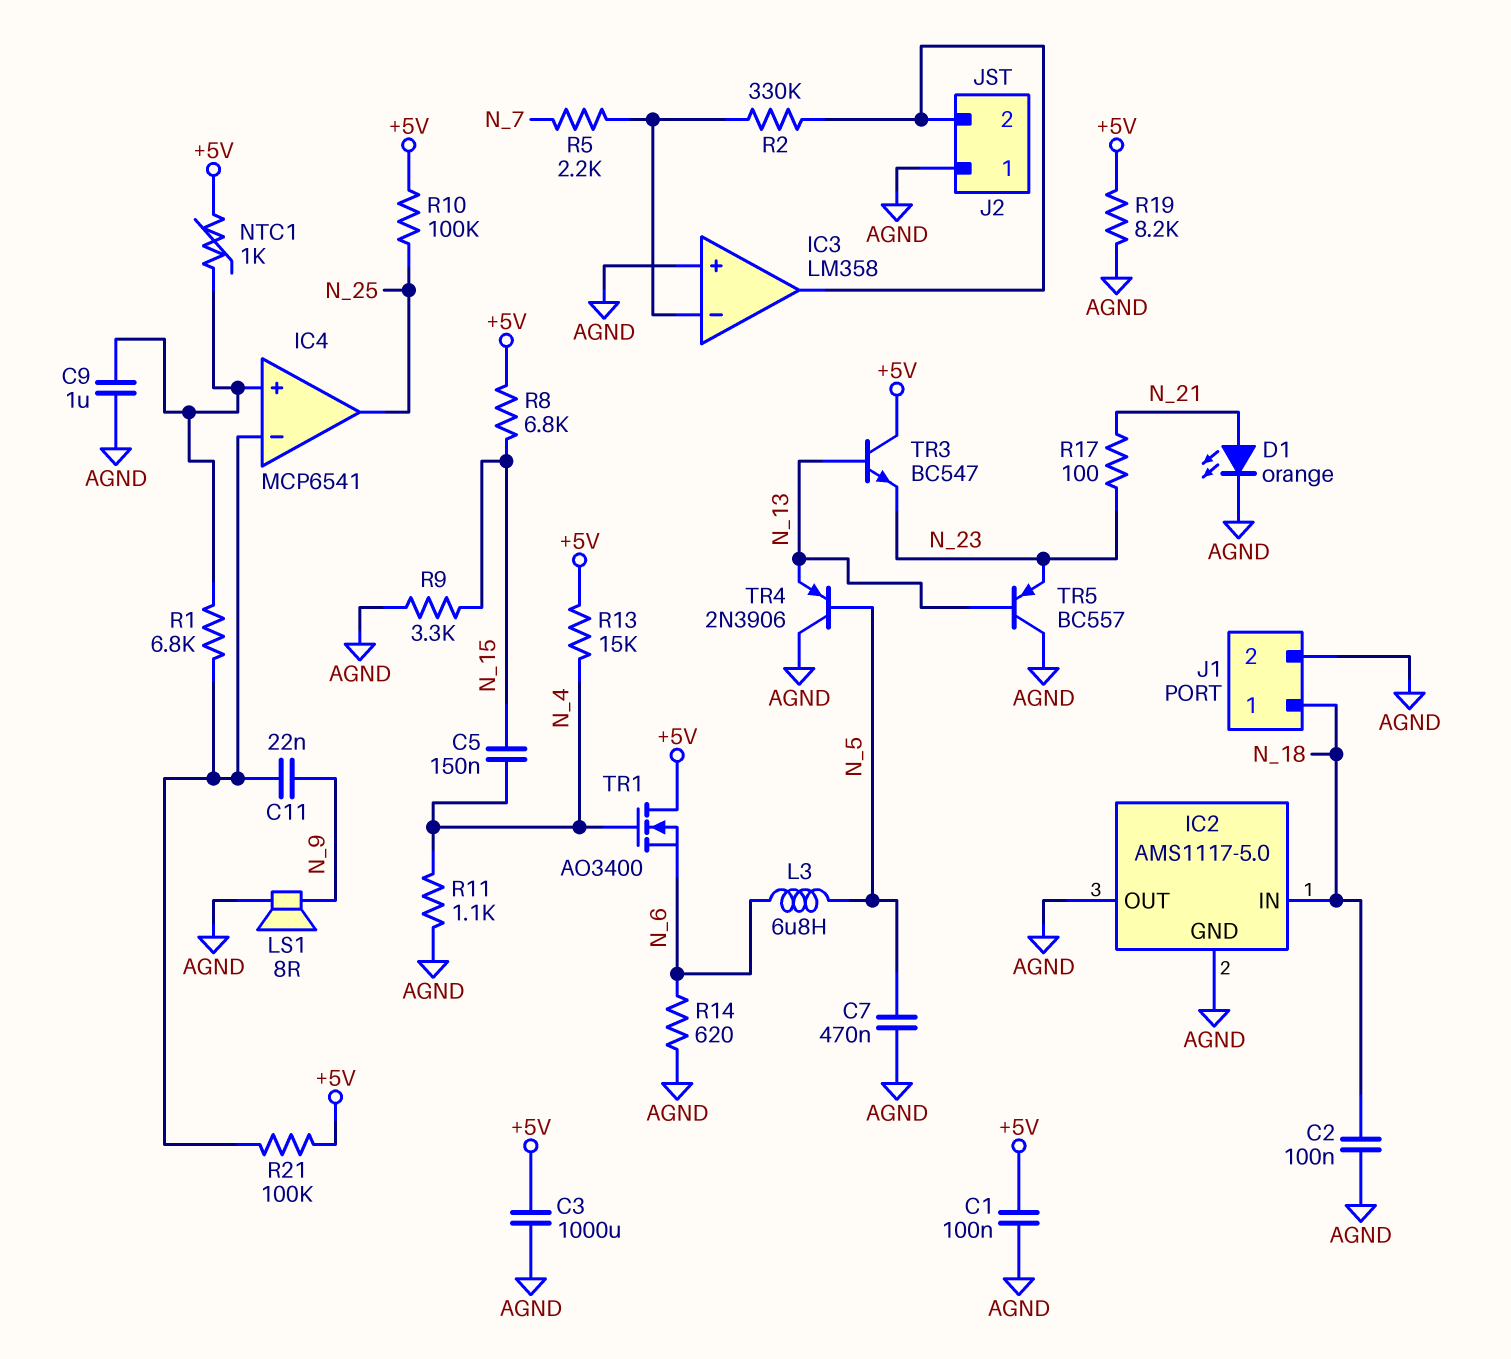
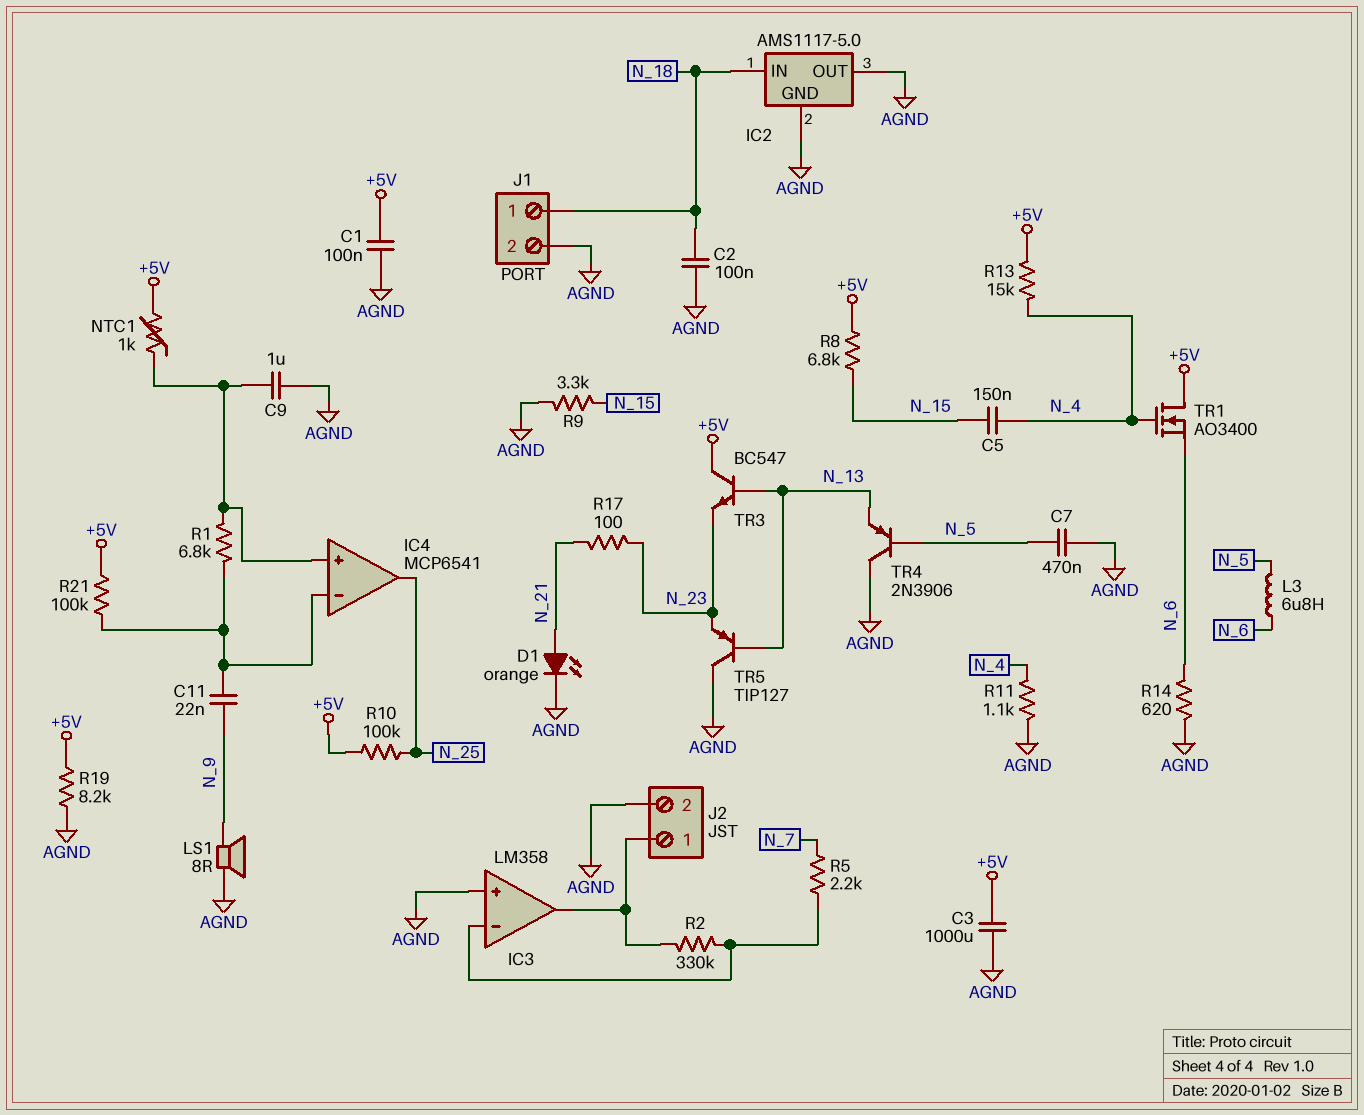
J2 pin 1: AGND -> IC3/out
J2 pin 2: IC3/out -> AGND
TR5: PNP BC557 (B N_13, C AGND, E N_23) -> PNP TIP127 (B N_13, C AGND, E N_23)

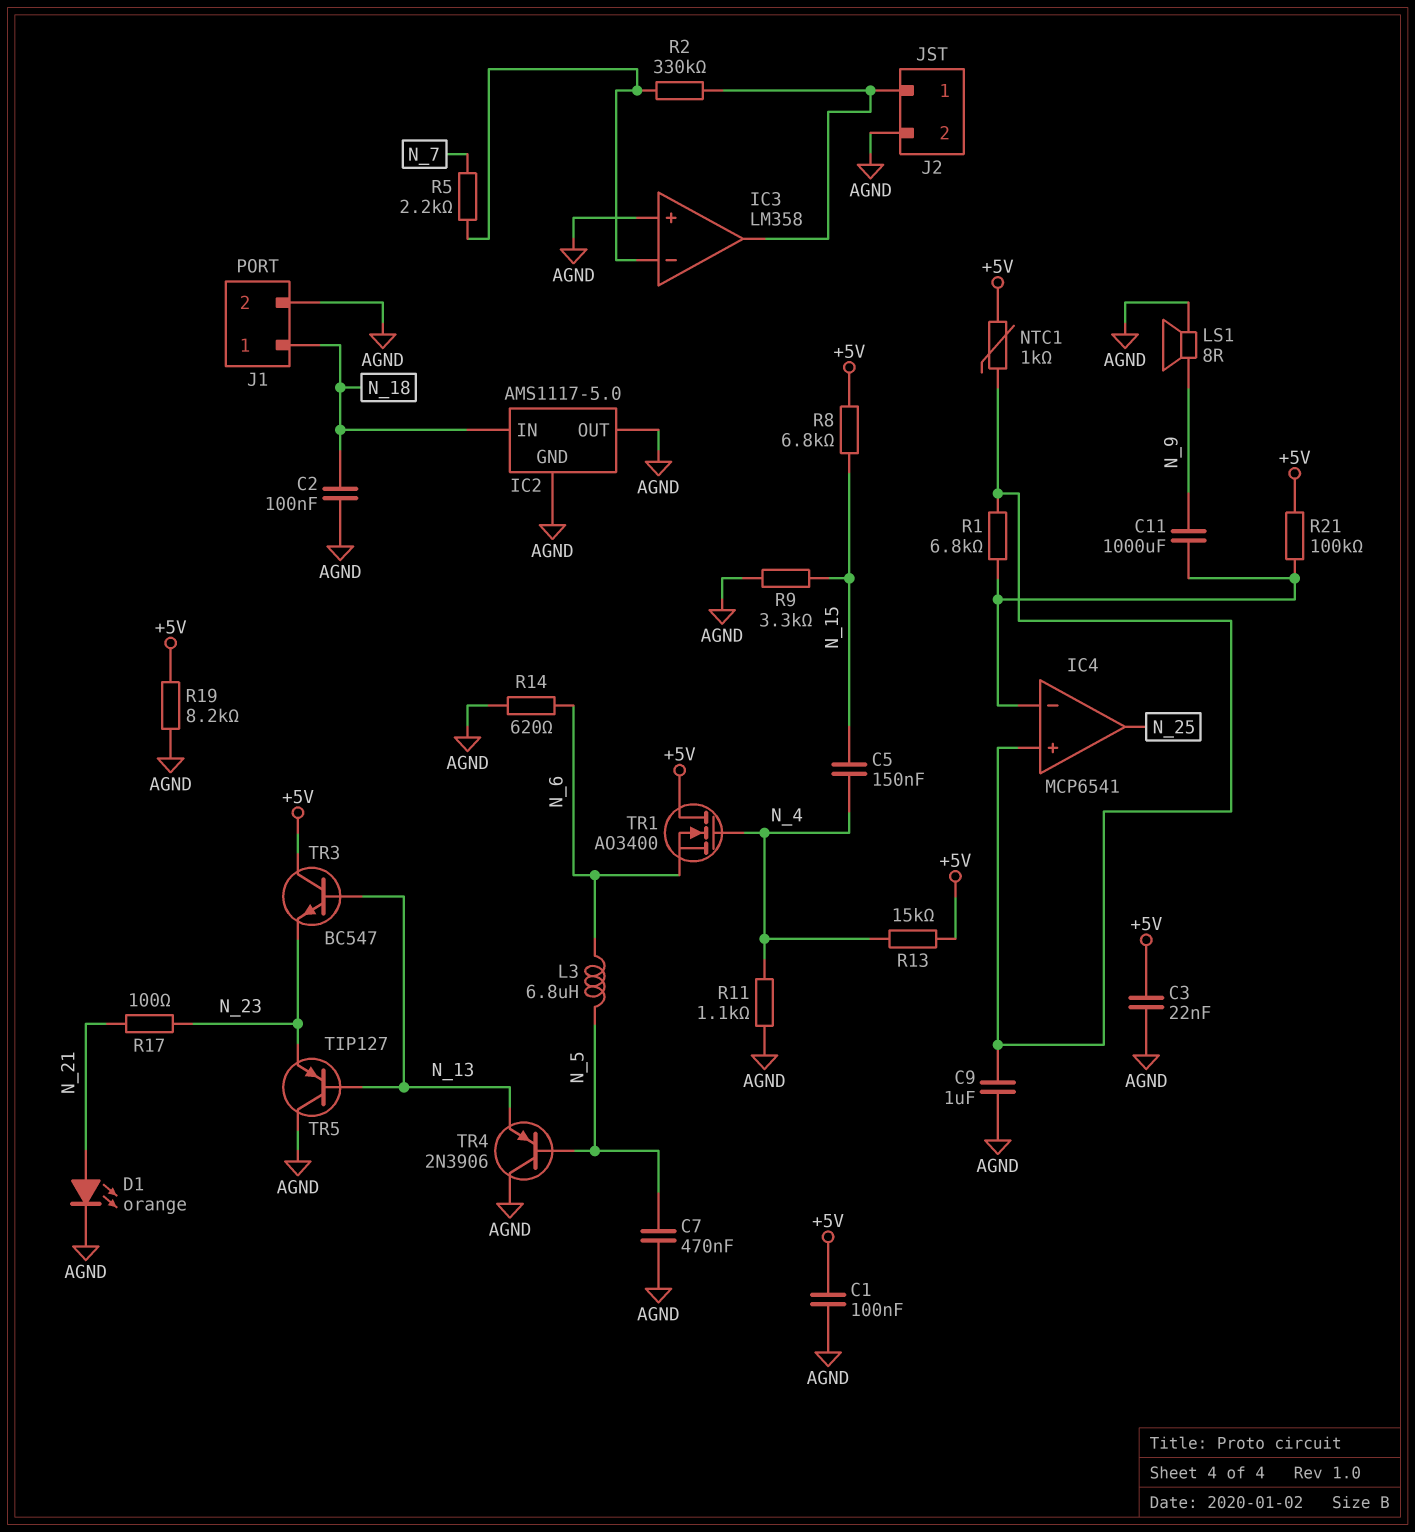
C3: 1000uF (+5V, AGND) -> 22nF (+5V, AGND)
C11: 22nF (IC4/in-, N_9) -> 1000uF (IC4/in-, N_9)
R10: 100k (+5V, N_25) -> none

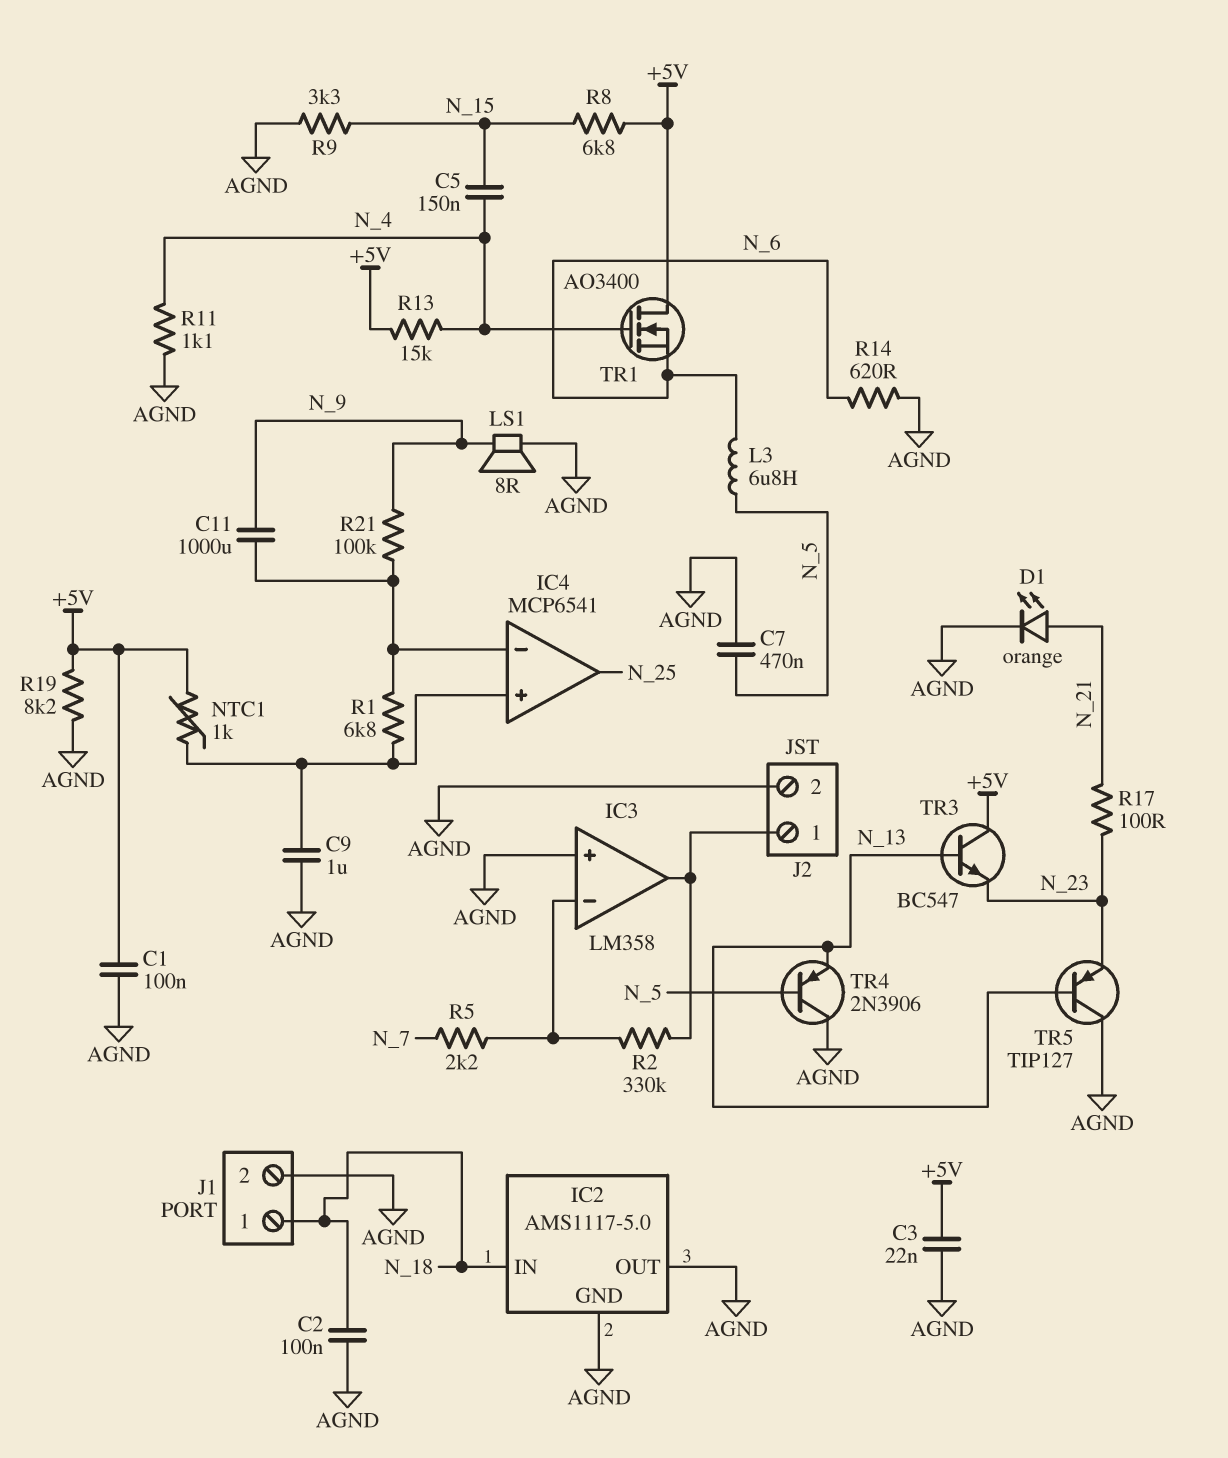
R21: 100k (+5V, IC4/in-) -> 100k (IC4/in-, N_9)

